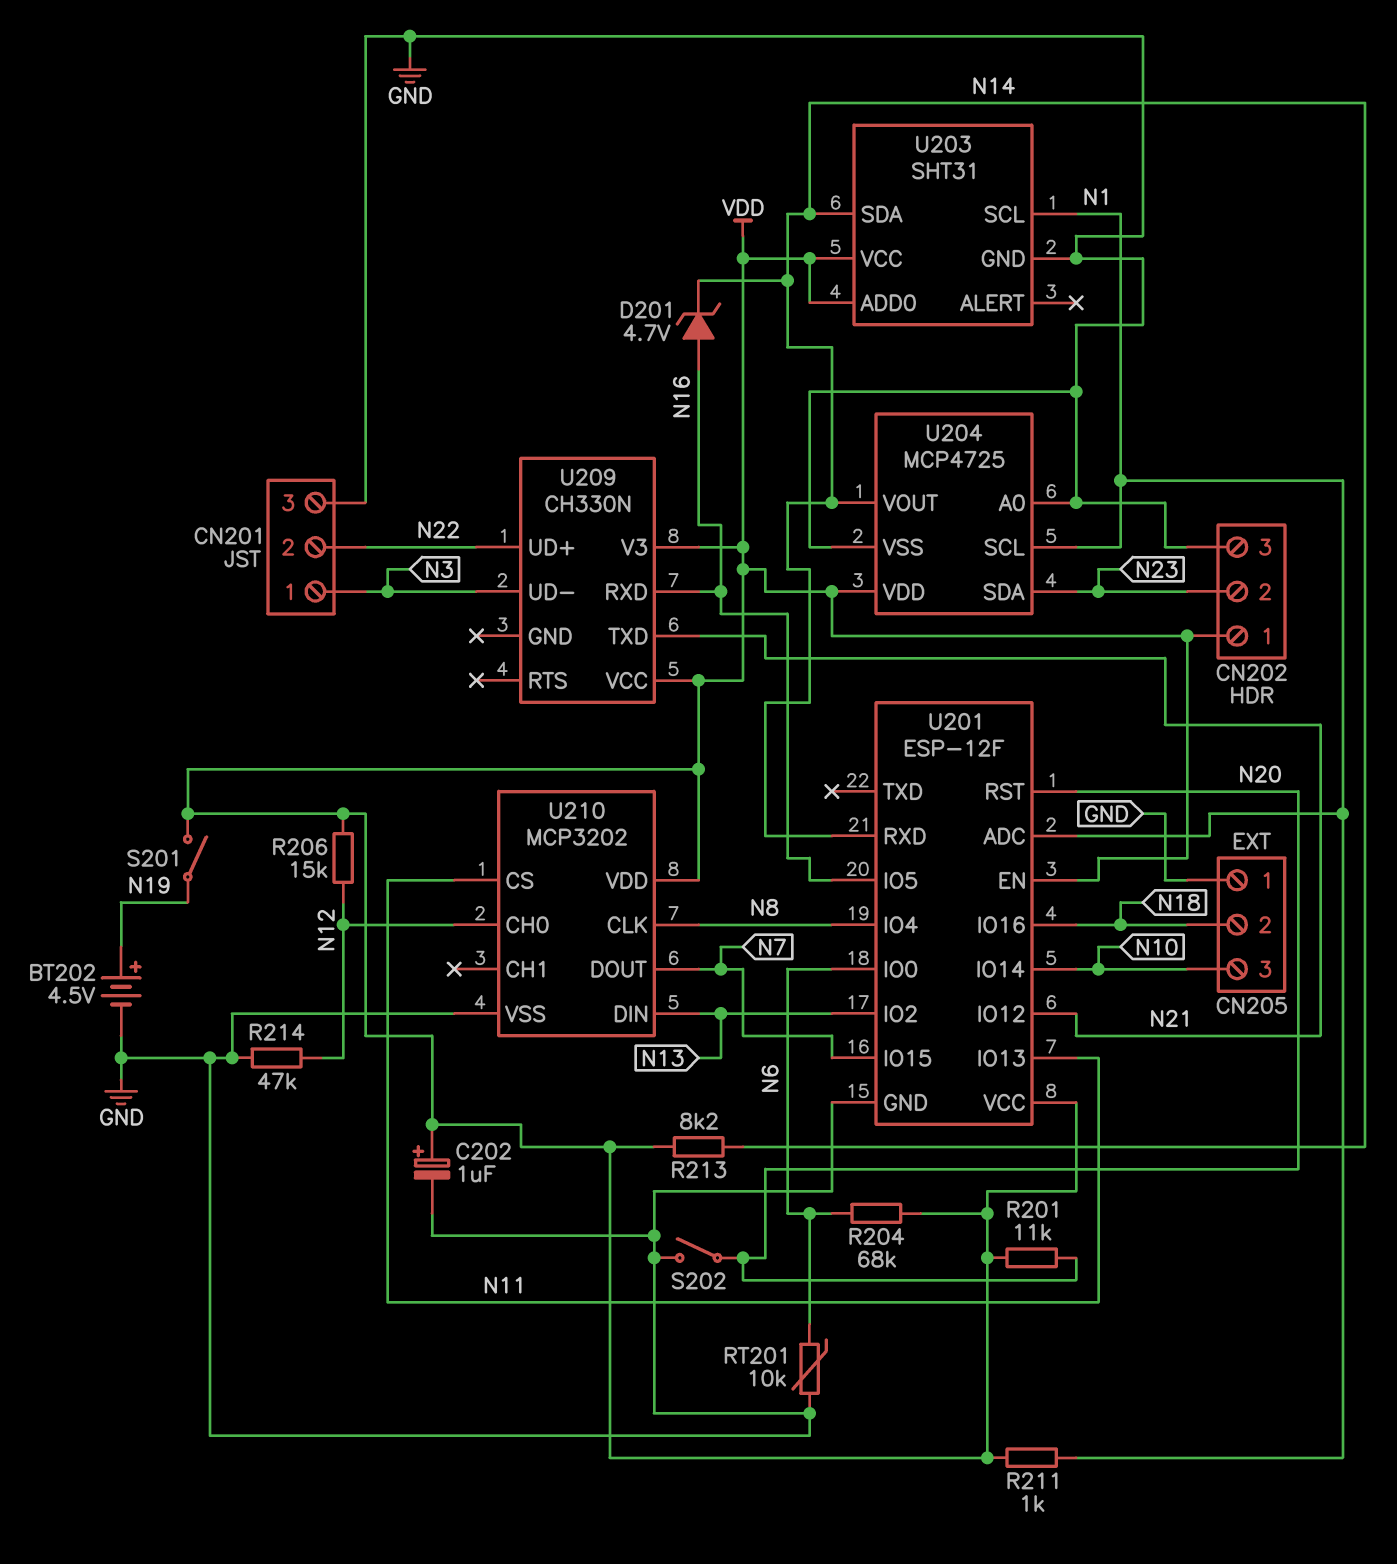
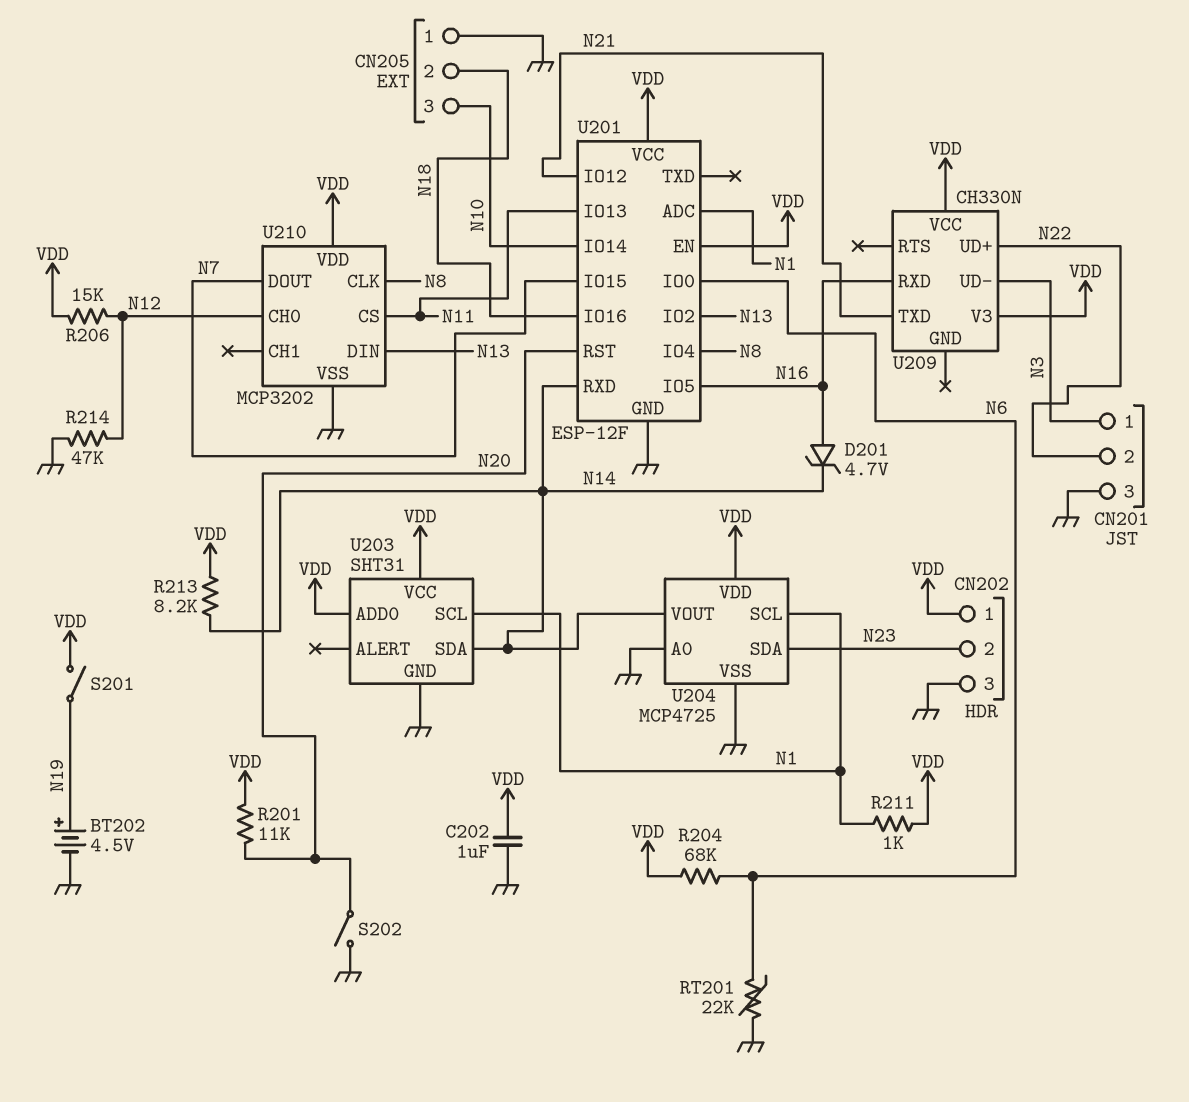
C202: 1uF (plus VDD, minus GND) -> 1uF (GND, VDD)
RT201: 10k (GND, N6) -> 22k (GND, N6)

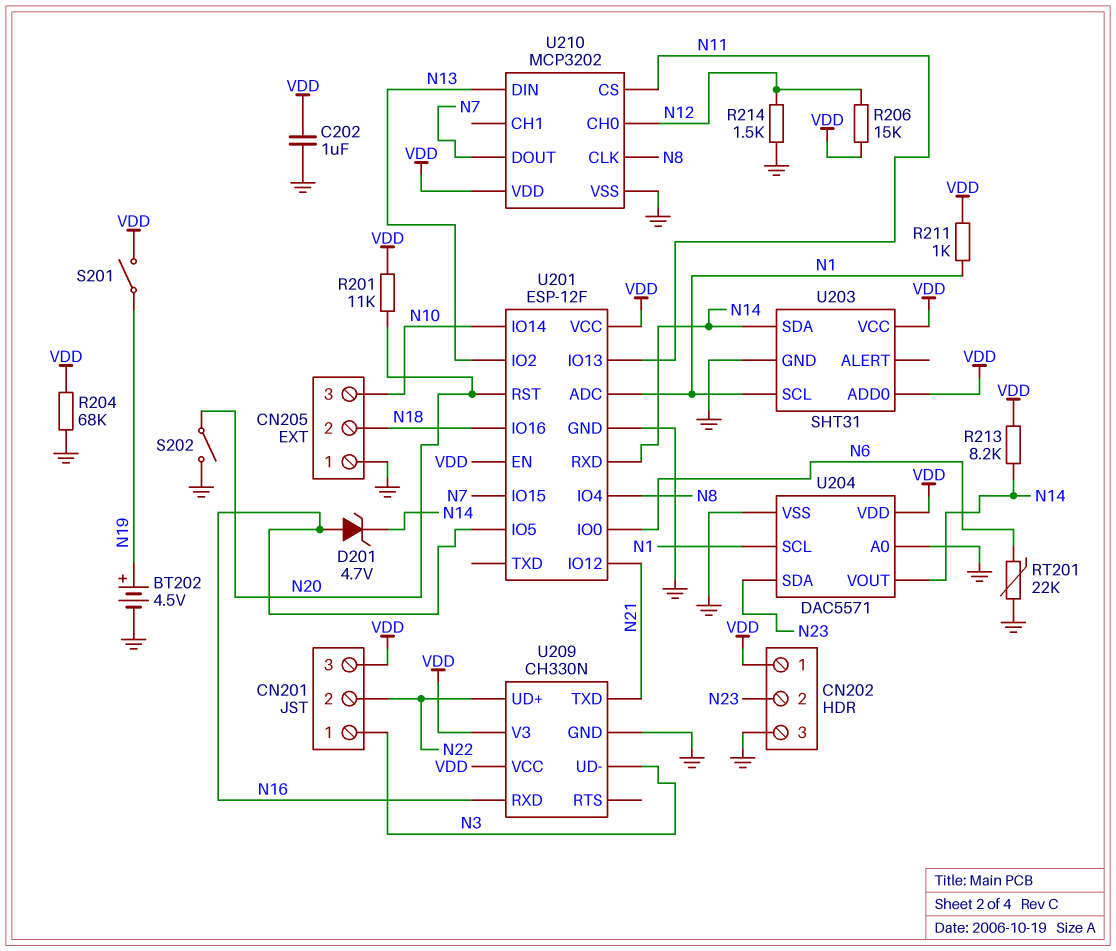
CN201 pin 3: GND -> VDD
R204: 68k (N6, VDD) -> 68k (GND, VDD)
R214: 47k (GND, N12) -> 1.5k (GND, N12)
U204: MCP4725 -> DAC5571
U209 pin GND: none -> GND

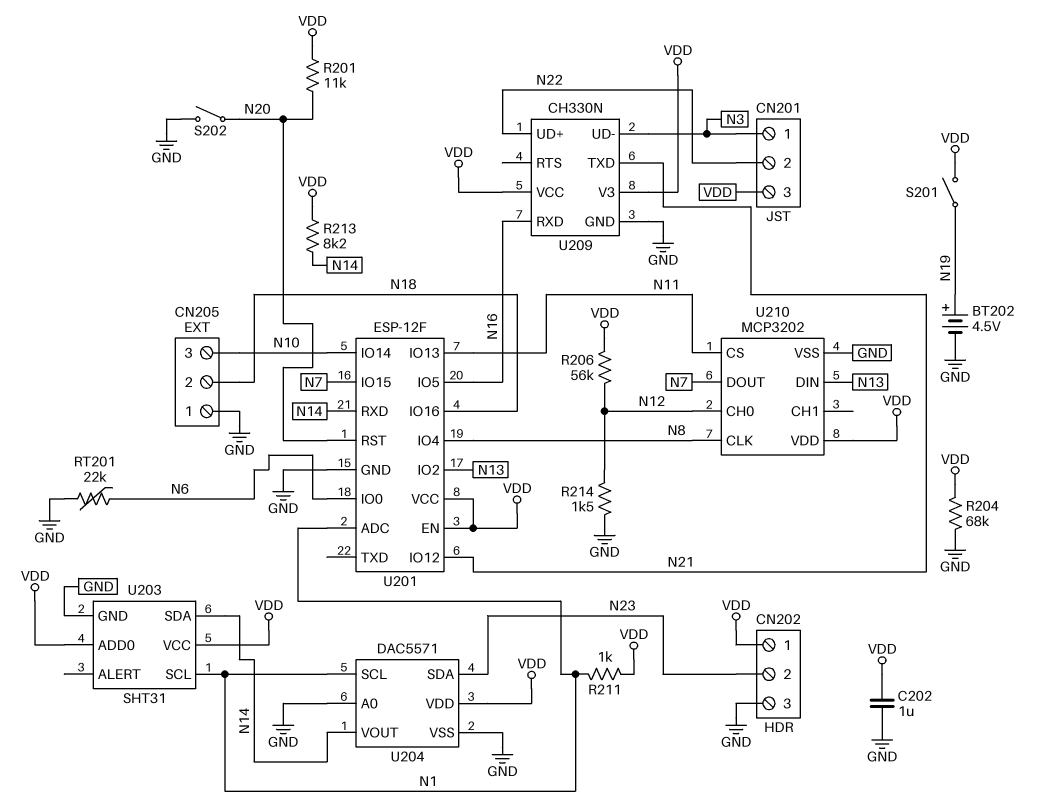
D201: zener 4.7V (A N16, K N14) -> none
R206: 15k (N12, VDD) -> 56k (N12, VDD)

